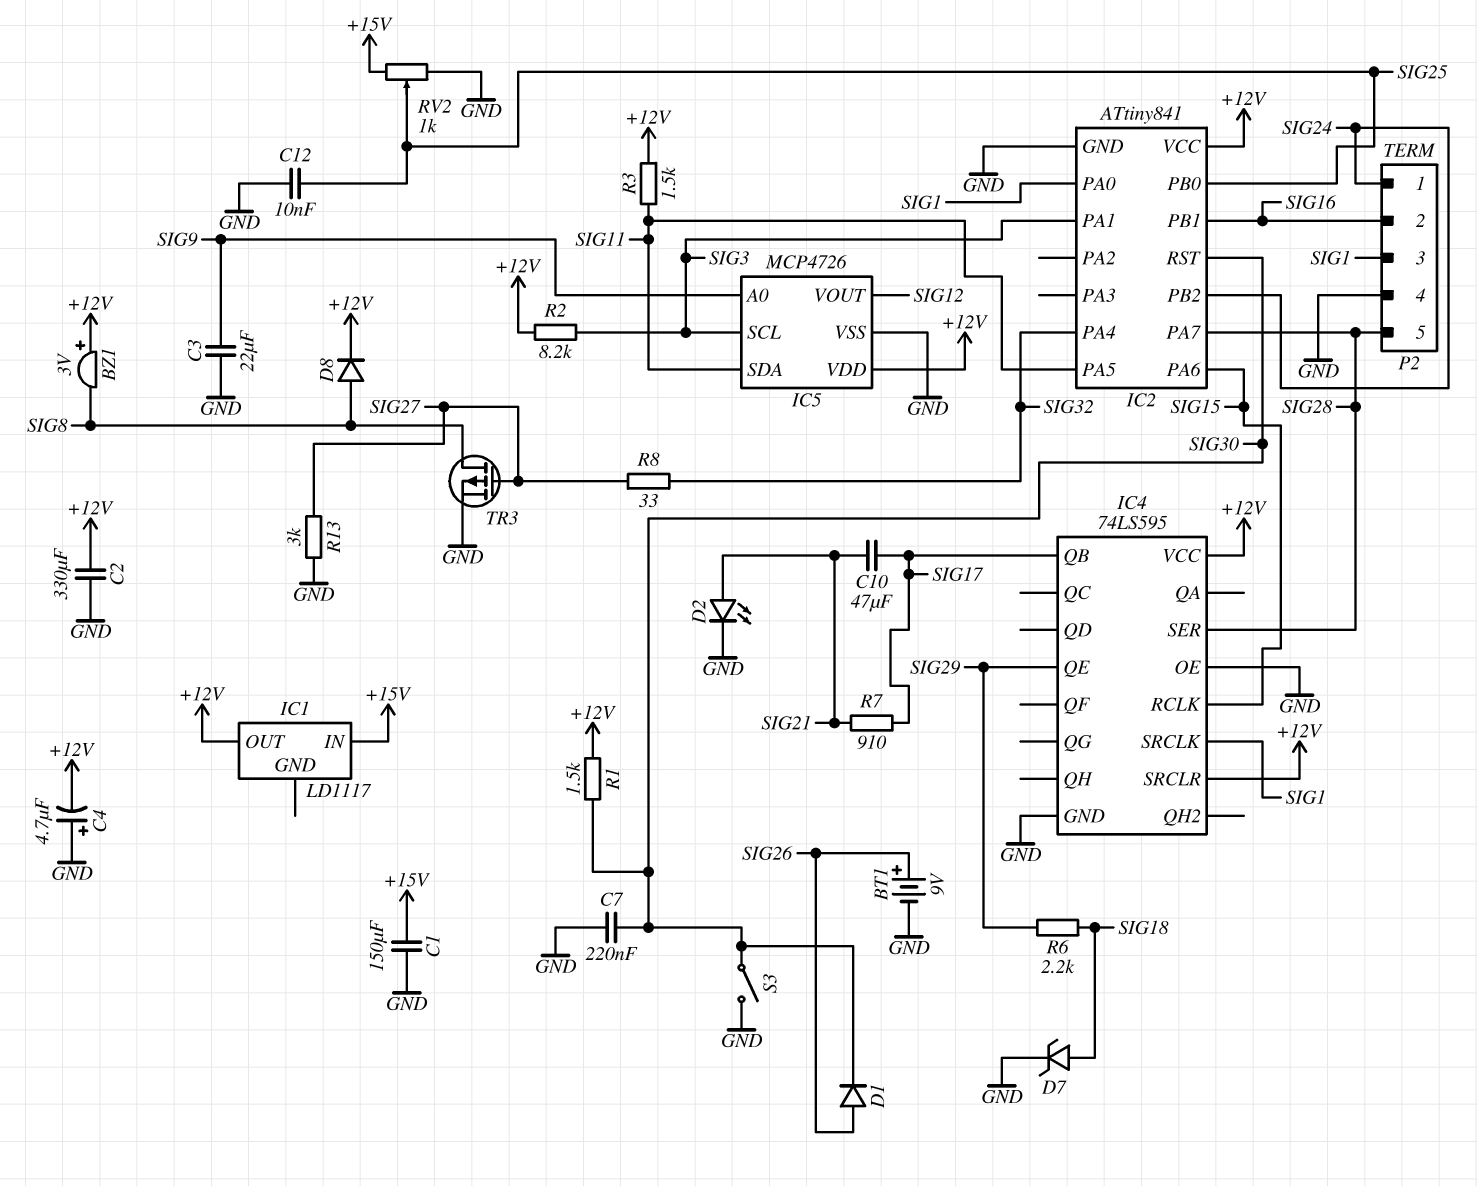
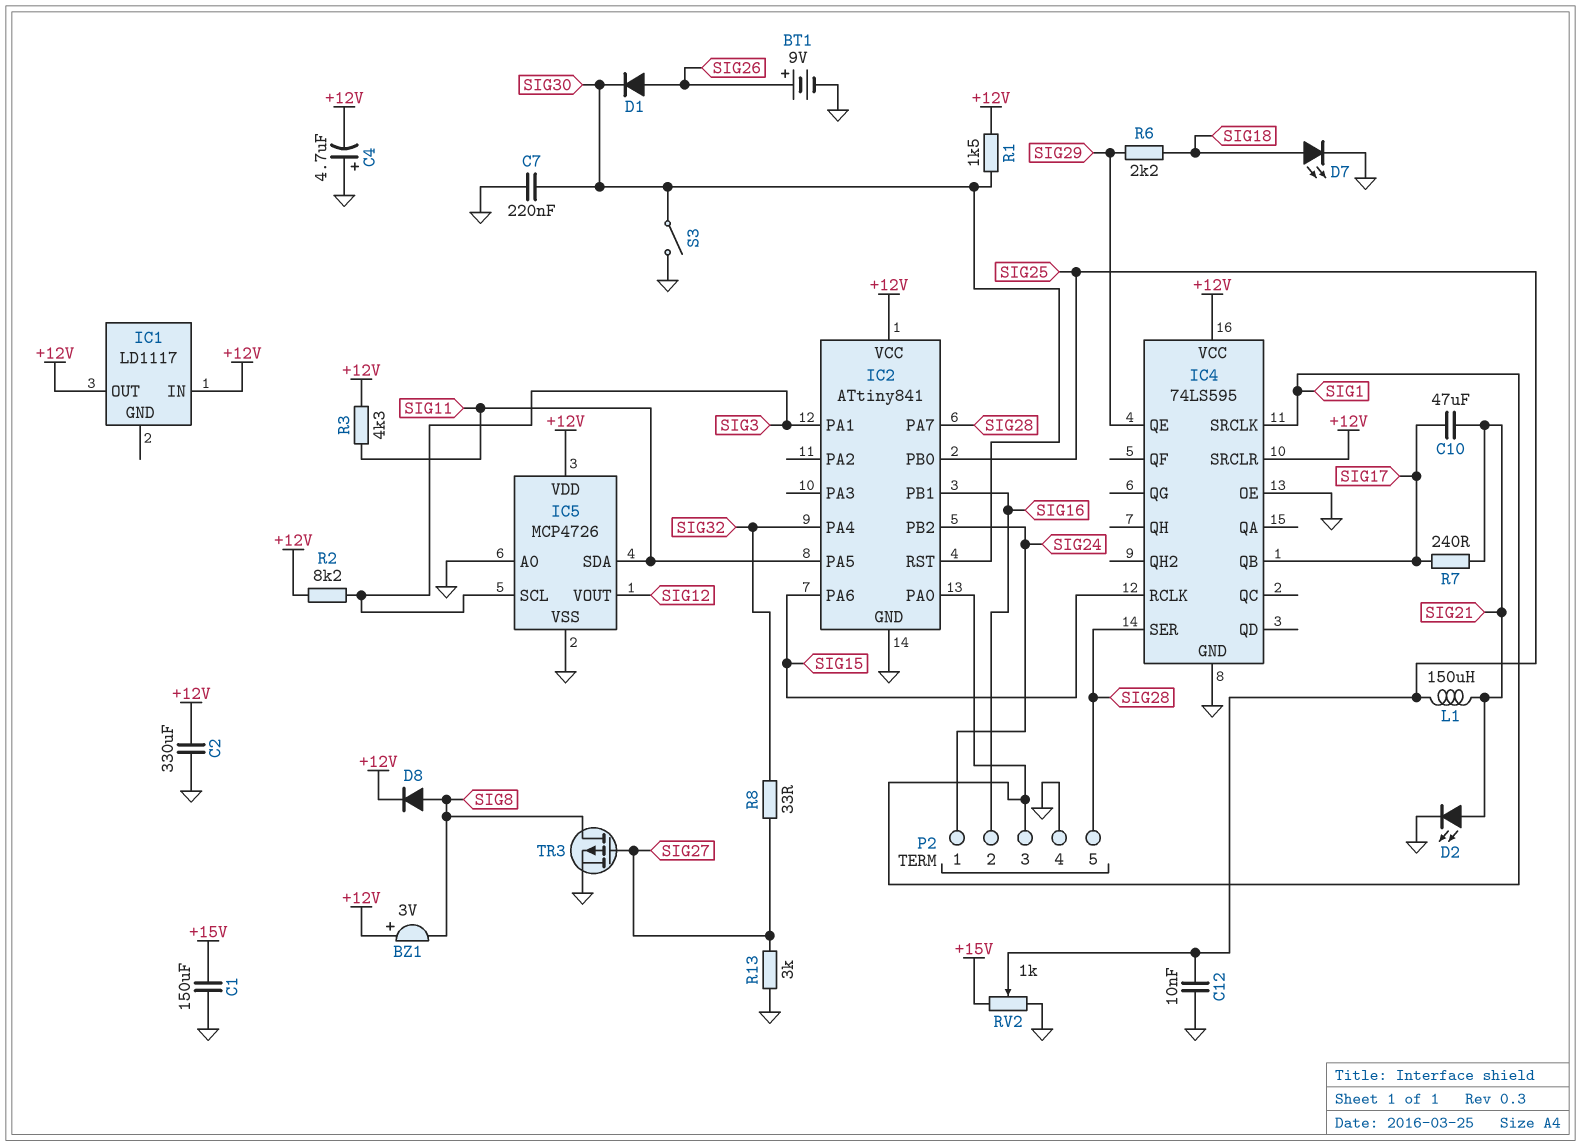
C3: 22uF (GND, SIG9) -> none
D7: zener (A SIG18, K GND) -> LED (A SIG18, K GND)
IC1 pin IN: +15V -> +12V
IC5 pin A0: SIG9 -> GND
L1: none -> 150uH (SIG21, SIG25)
R3: 1.5k (+12V, SIG11) -> 4.3k (+12V, SIG11)
R7: 910 (SIG17, SIG21) -> 240 (SIG17, SIG21)

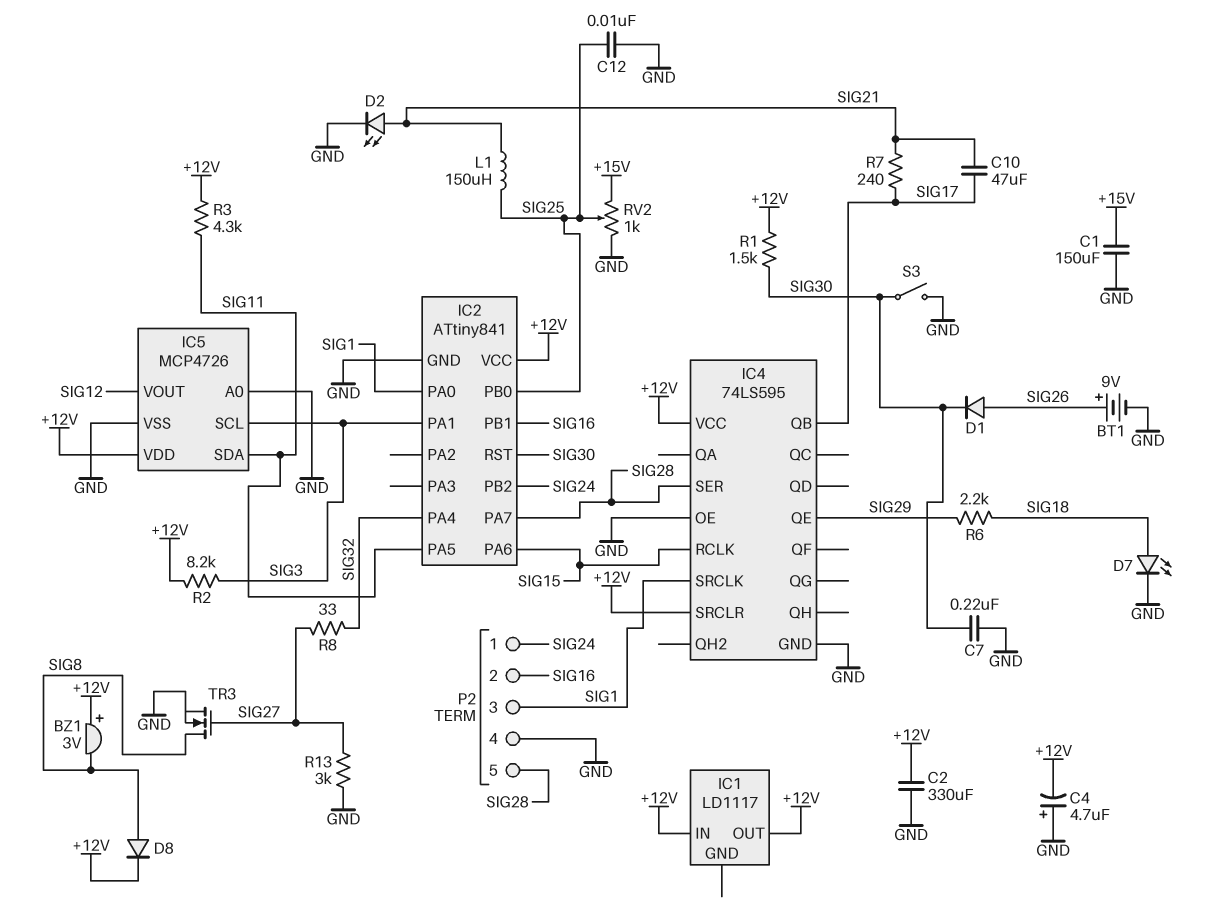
TR3: PMOS (G SIG27, D SIG8, S GND) -> NMOS (G SIG27, D SIG8, S GND)

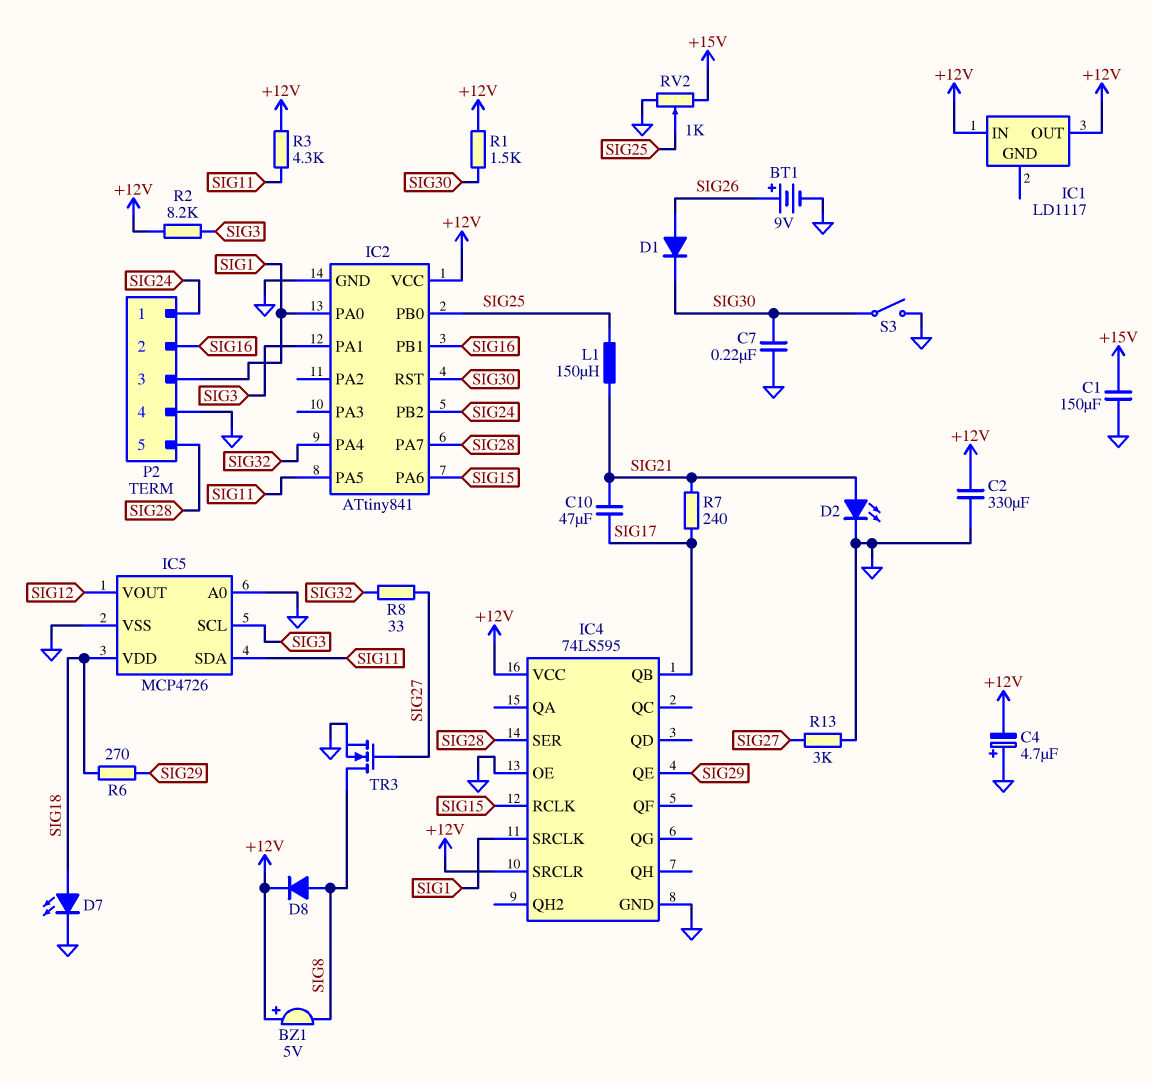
BZ1: buzzer 3V (plus +12V, minus SIG8) -> buzzer 5V (plus +12V, minus SIG8)
C12: 10nF (GND, SIG25) -> none
IC5 pin VDD: +12V -> SIG18
R6: 2.2k (SIG18, SIG29) -> 270 (SIG18, SIG29)

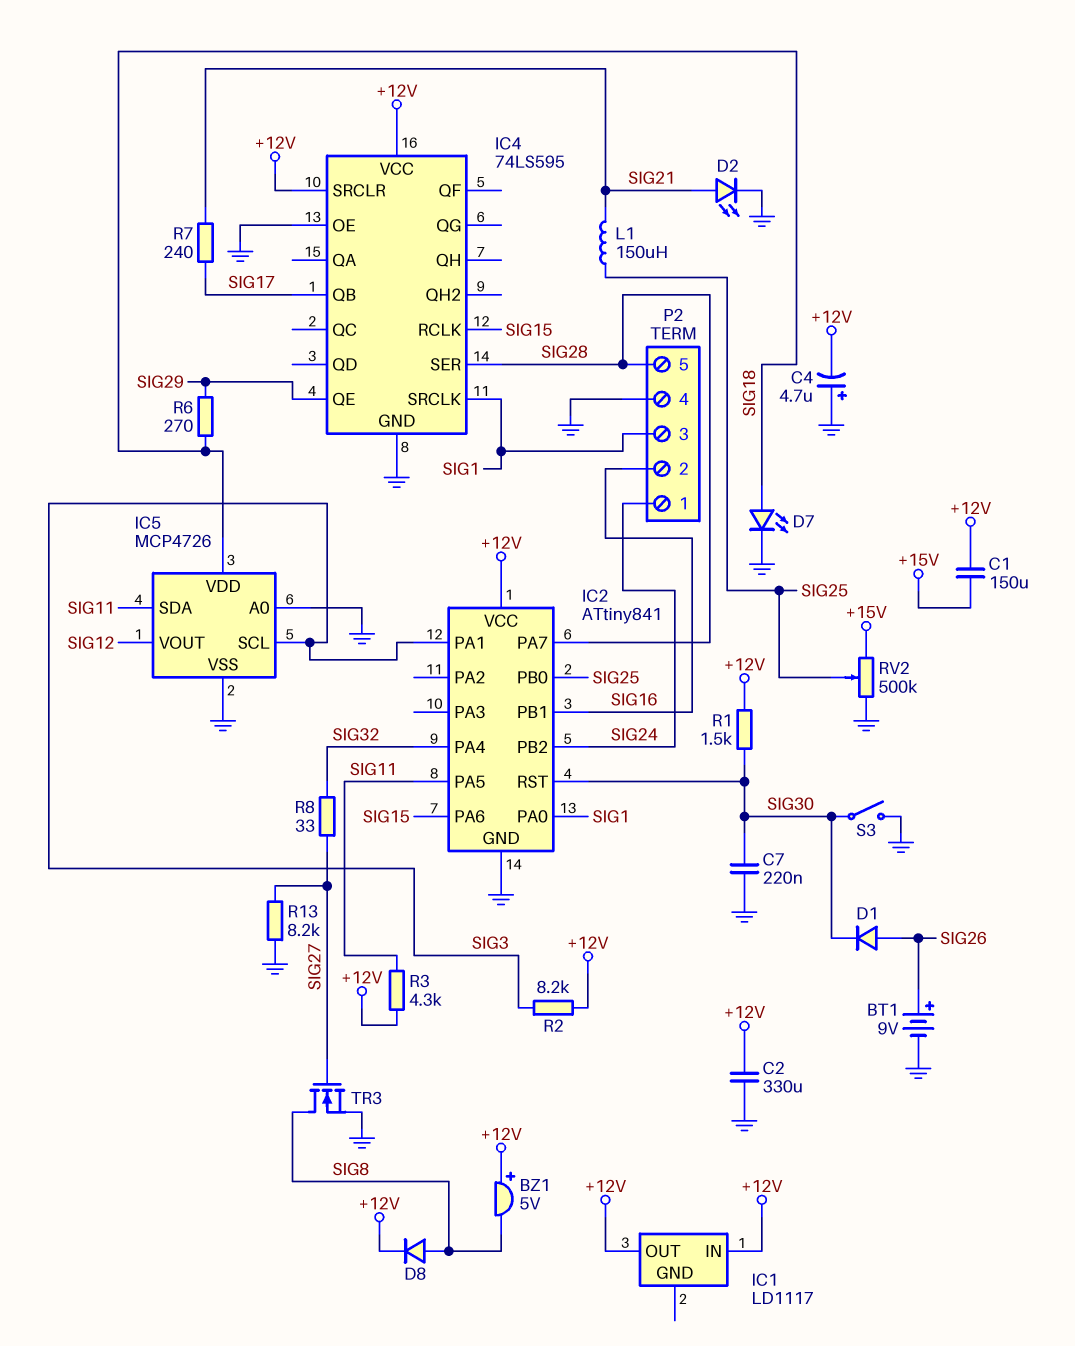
C1: 150uF (+15V, GND) -> 150uF (+12V, +15V)
C10: 47uF (SIG17, SIG21) -> none
R13: 3k (GND, SIG27) -> 8.2k (GND, SIG27)
RV2: 1k (+15V, GND, wiper SIG25) -> 500k (+15V, GND, wiper SIG25)

